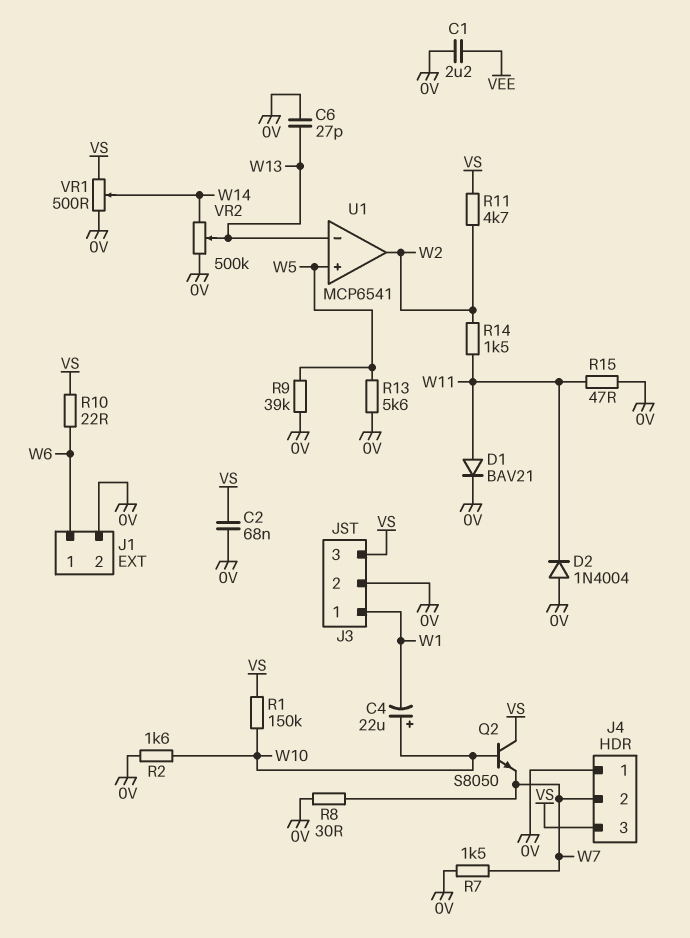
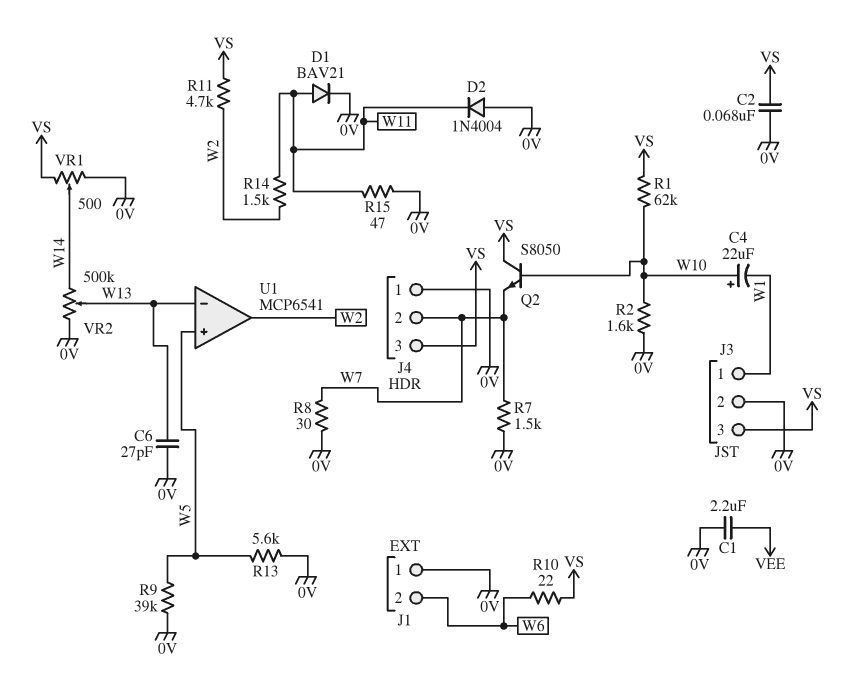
J1 pin 1: W6 -> 0V
J1 pin 2: 0V -> W6
R1: 150k (VS, W10) -> 62k (VS, W10)

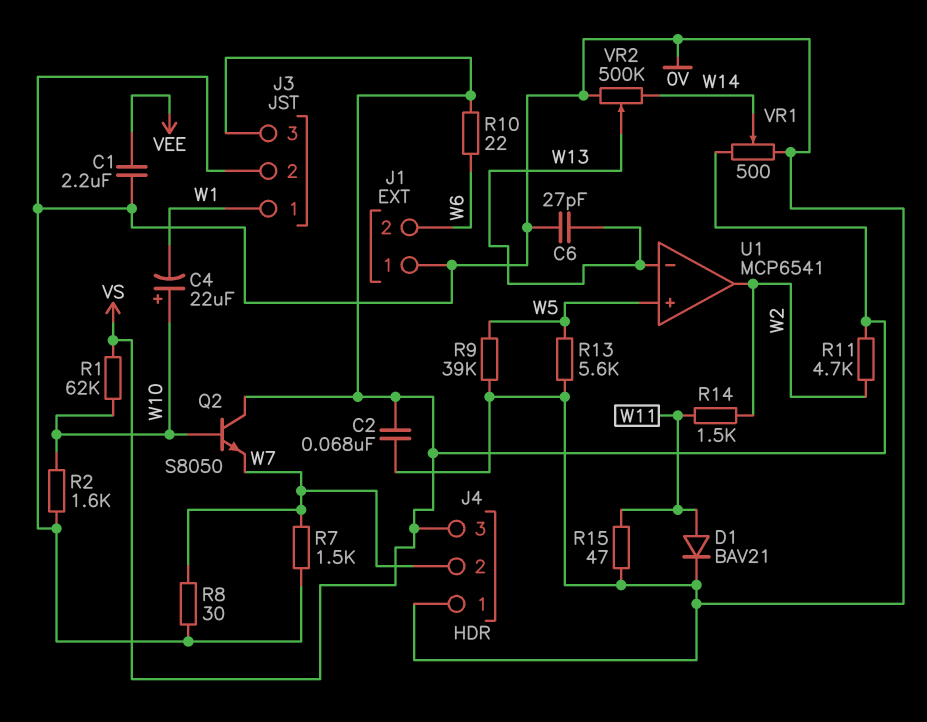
D2: diode 1N4004 (A 0V, K W11) -> none

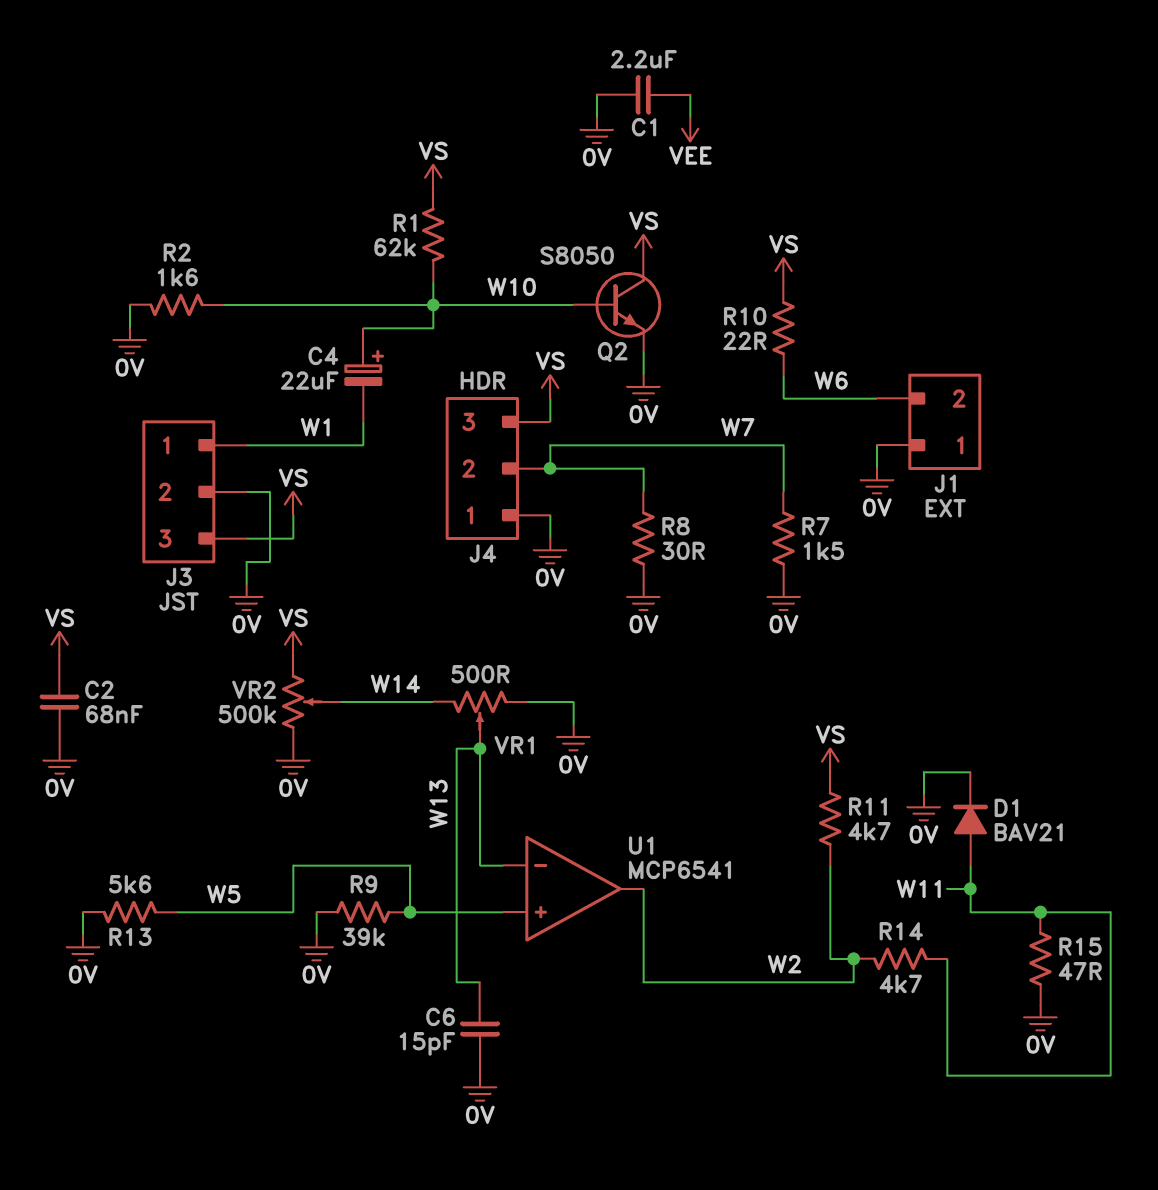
C6: 27pF (0V, W13) -> 15pF (0V, W13)
Q2: NPN S8050 (B W10, C VS, E W7) -> NPN S8050 (B W10, C VS, E 0V)
R14: 1.5k (W2, W11) -> 4.7k (W2, W11)
VR1: 500 (0V, VS, wiper W14) -> 500 (0V, W14, wiper W13)
VR2: 500k (0V, W14, wiper W13) -> 500k (0V, VS, wiper W14)

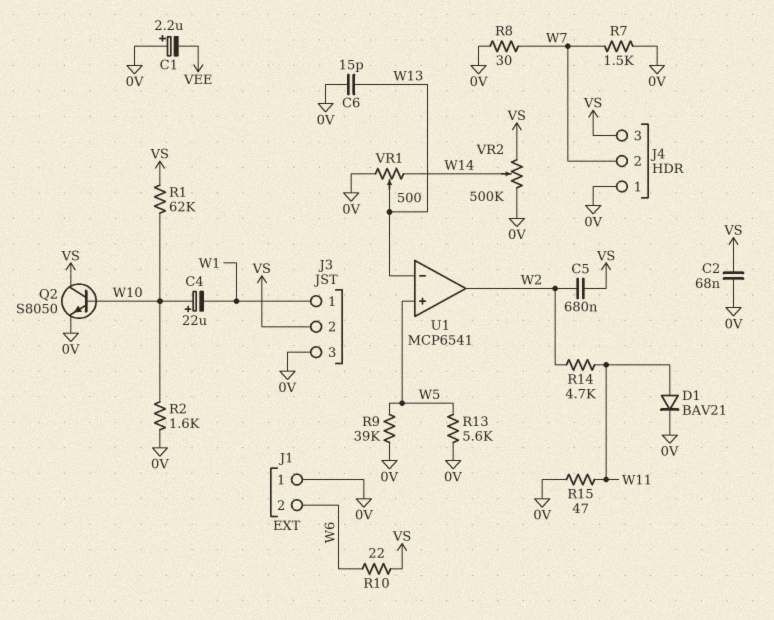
C1: 2.2uF (0V, VEE) -> 2.2uF (plus 0V, minus VEE)
C5: none -> 680nF (VS, W2)
J3 pin 2: 0V -> VS
J3 pin 3: VS -> 0V
R11: 4.7k (VS, W2) -> none

